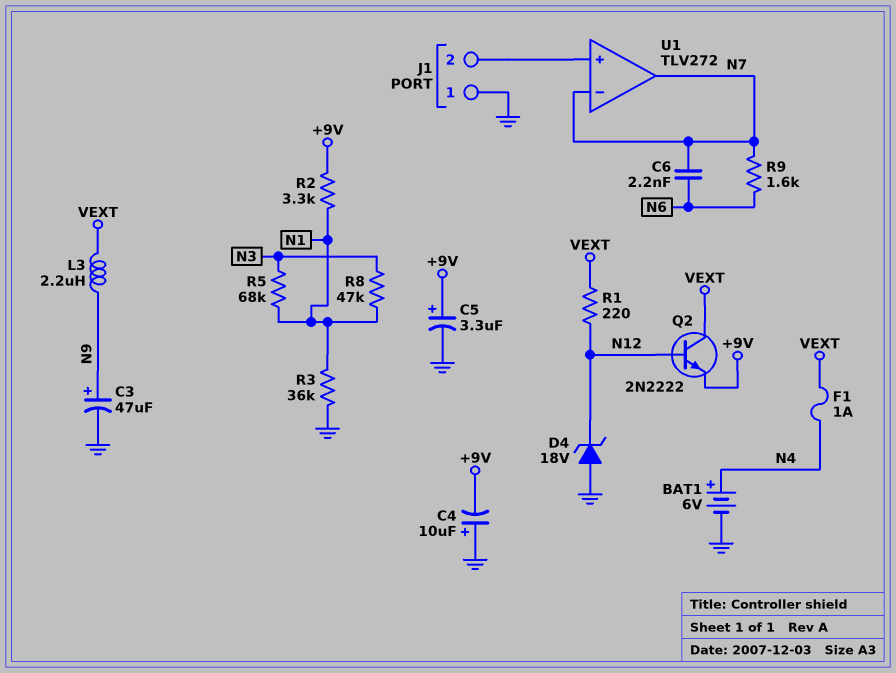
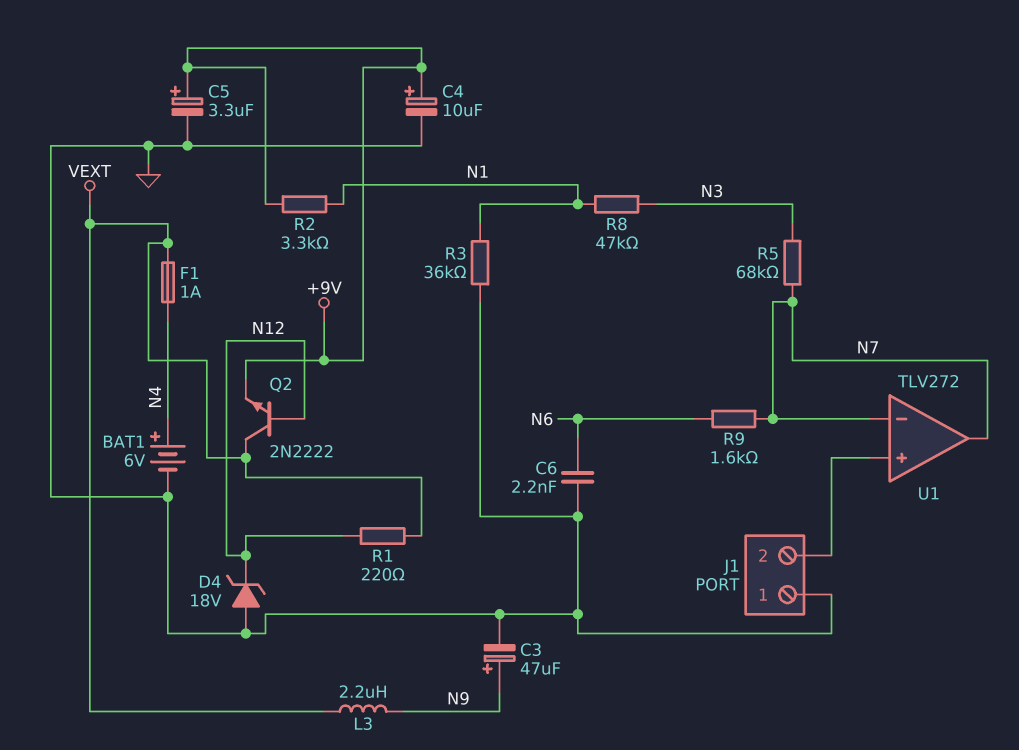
C4: 10uF (plus GND, minus +9V) -> 10uF (plus +9V, minus GND)
C6: 2.2nF (N6, N7) -> 2.2nF (GND, N6)
R5: 68k (N1, N3) -> 68k (N3, N7)

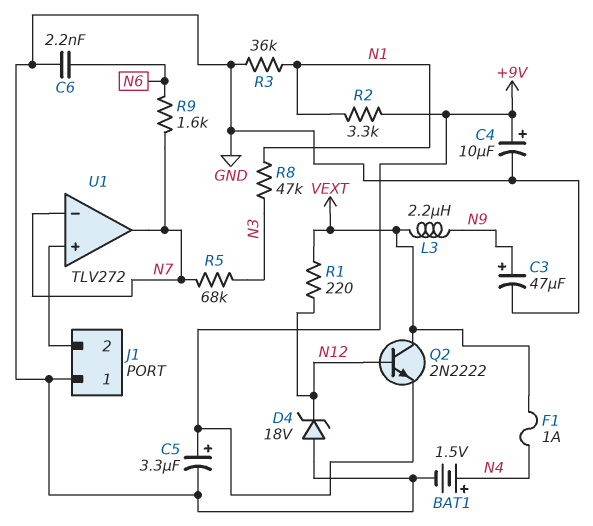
BAT1: 6V (plus N4, minus GND) -> 1.5V (plus N4, minus GND)

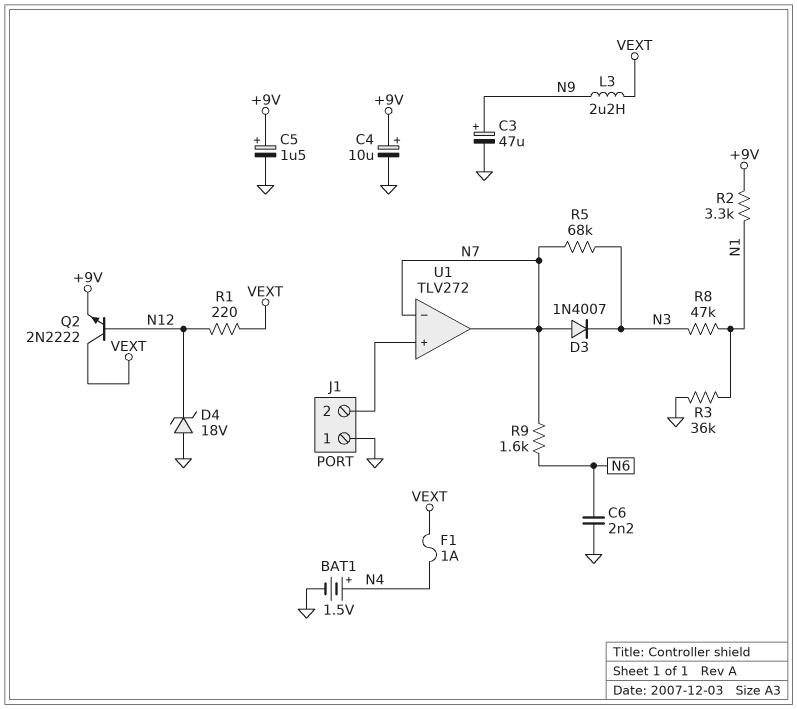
C5: 3.3uF (plus +9V, minus GND) -> 1.5uF (plus +9V, minus GND)
D3: none -> diode 1N4007 (A N7, K N3)

